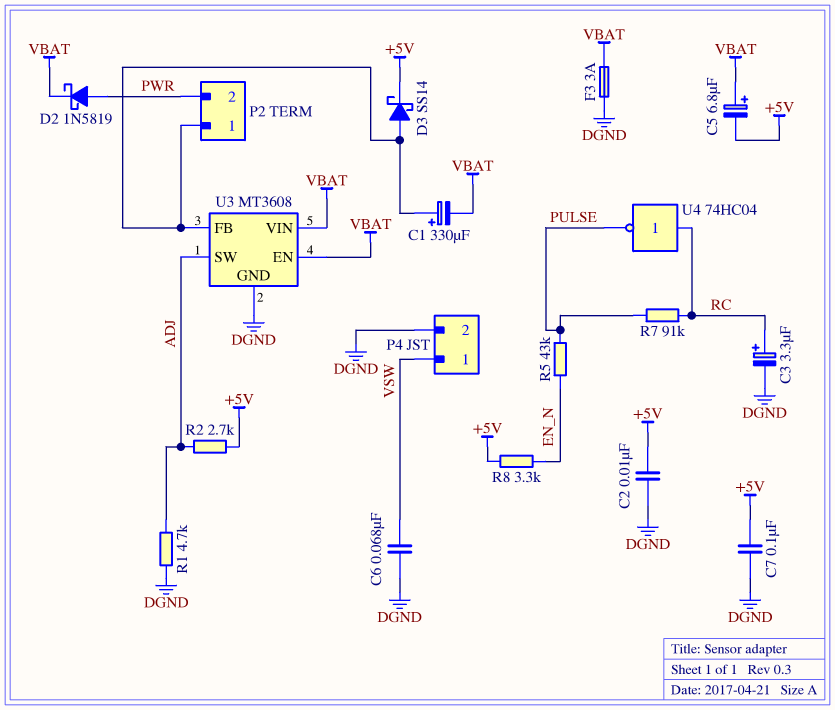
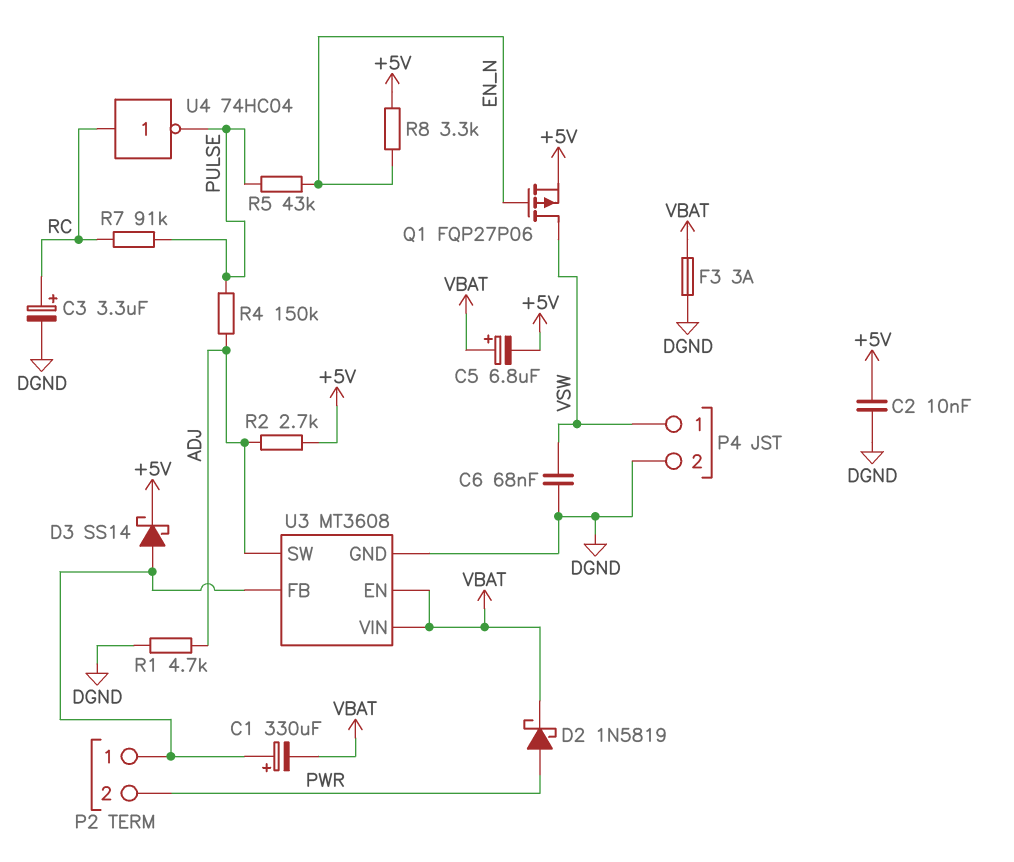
C7: 100nF (+5V, DGND) -> none
Q1: none -> PMOS FQP27P06 (G EN_N, D VSW, S +5V)
R4: none -> 150k (ADJ, PULSE)

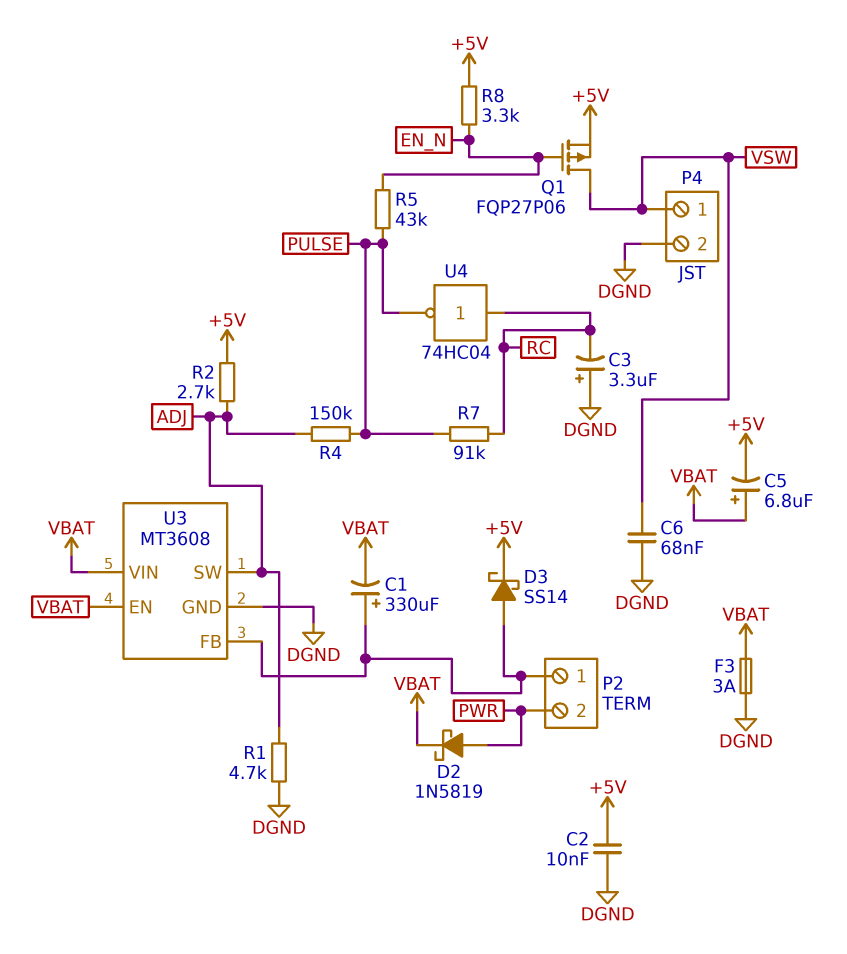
C3: 3.3uF (plus RC, minus DGND) -> 3.3uF (plus DGND, minus RC)

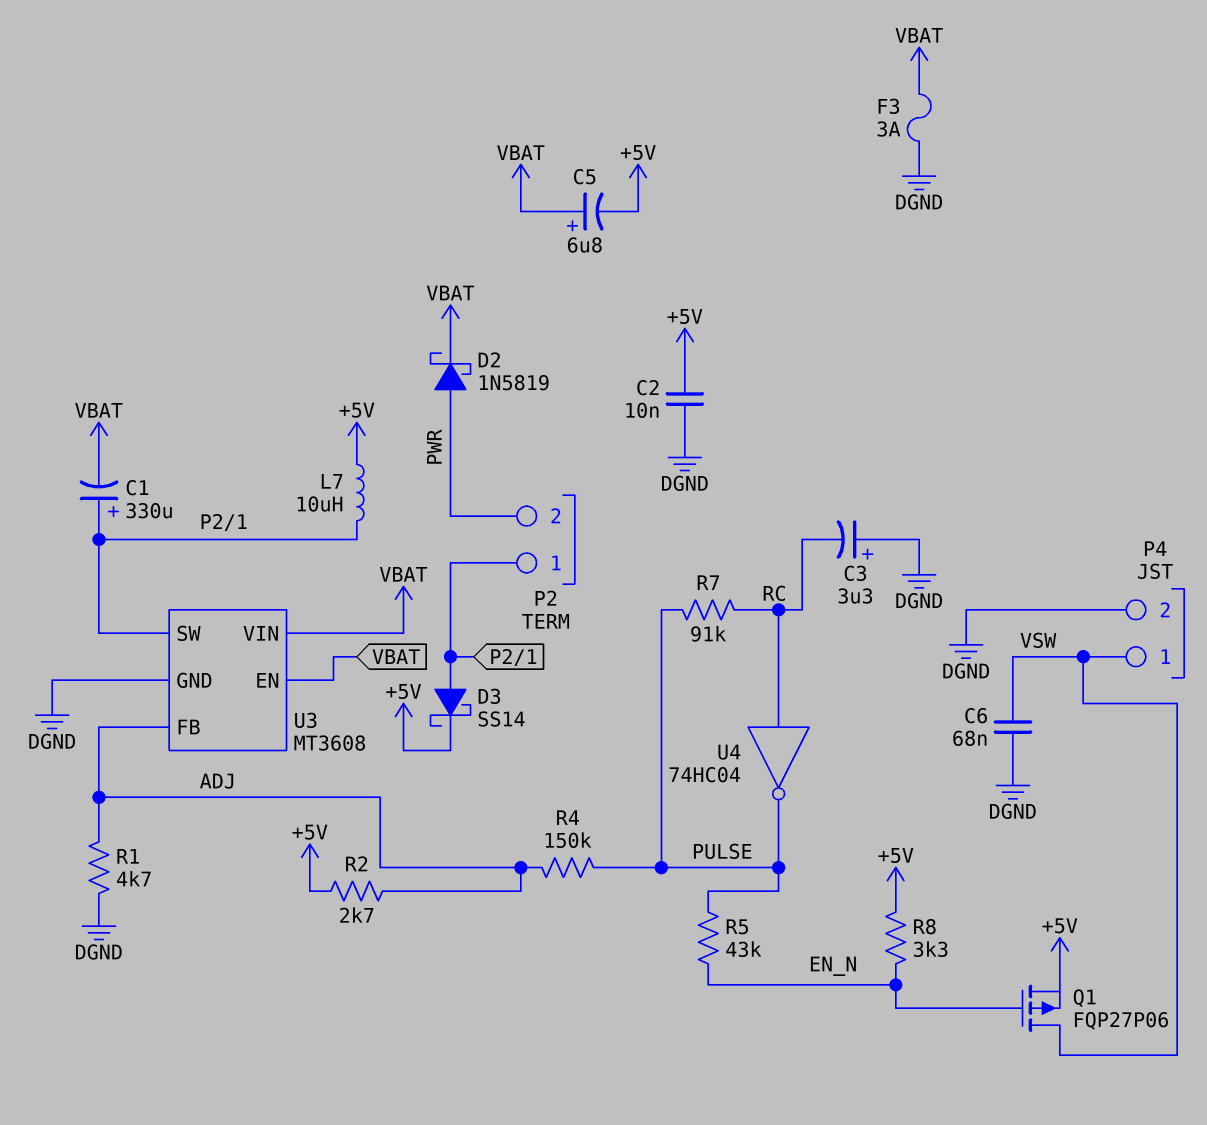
L7: none -> 10uH (+5V, P2/1)
U3 pin FB: P2/1 -> ADJ
U3 pin SW: ADJ -> P2/1

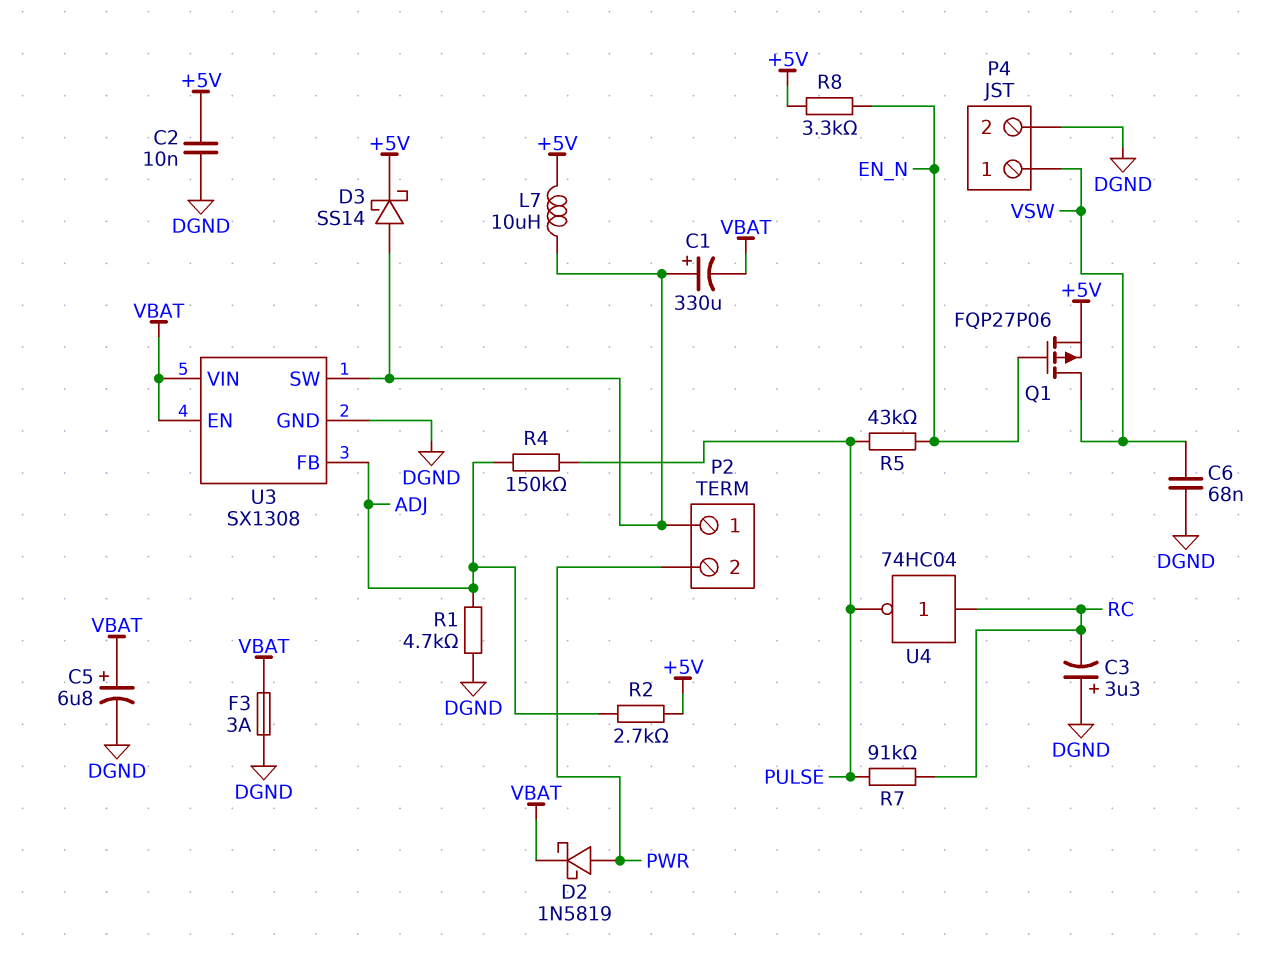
C5: 6.8uF (plus VBAT, minus +5V) -> 6.8uF (plus VBAT, minus DGND)
U3: MT3608 -> SX1308

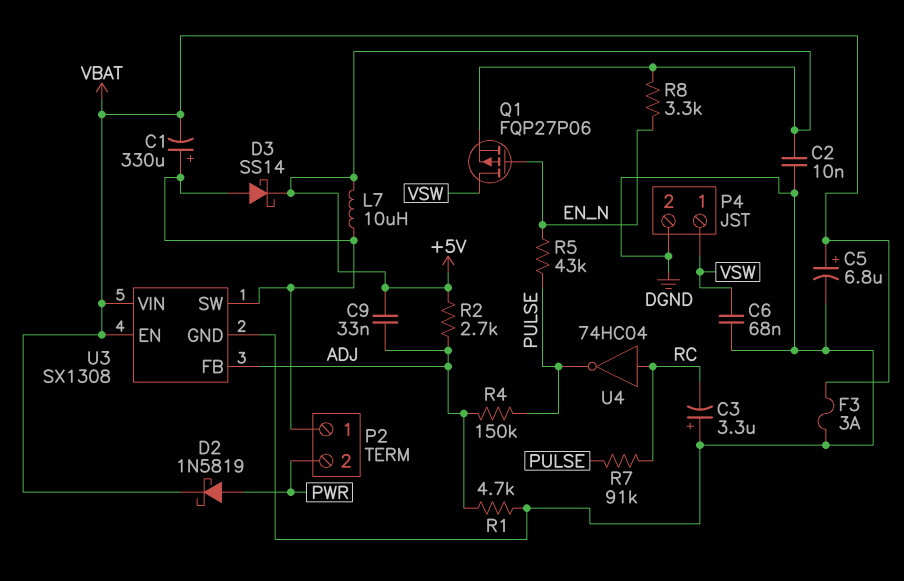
C9: none -> 33nF (+5V, ADJ)

